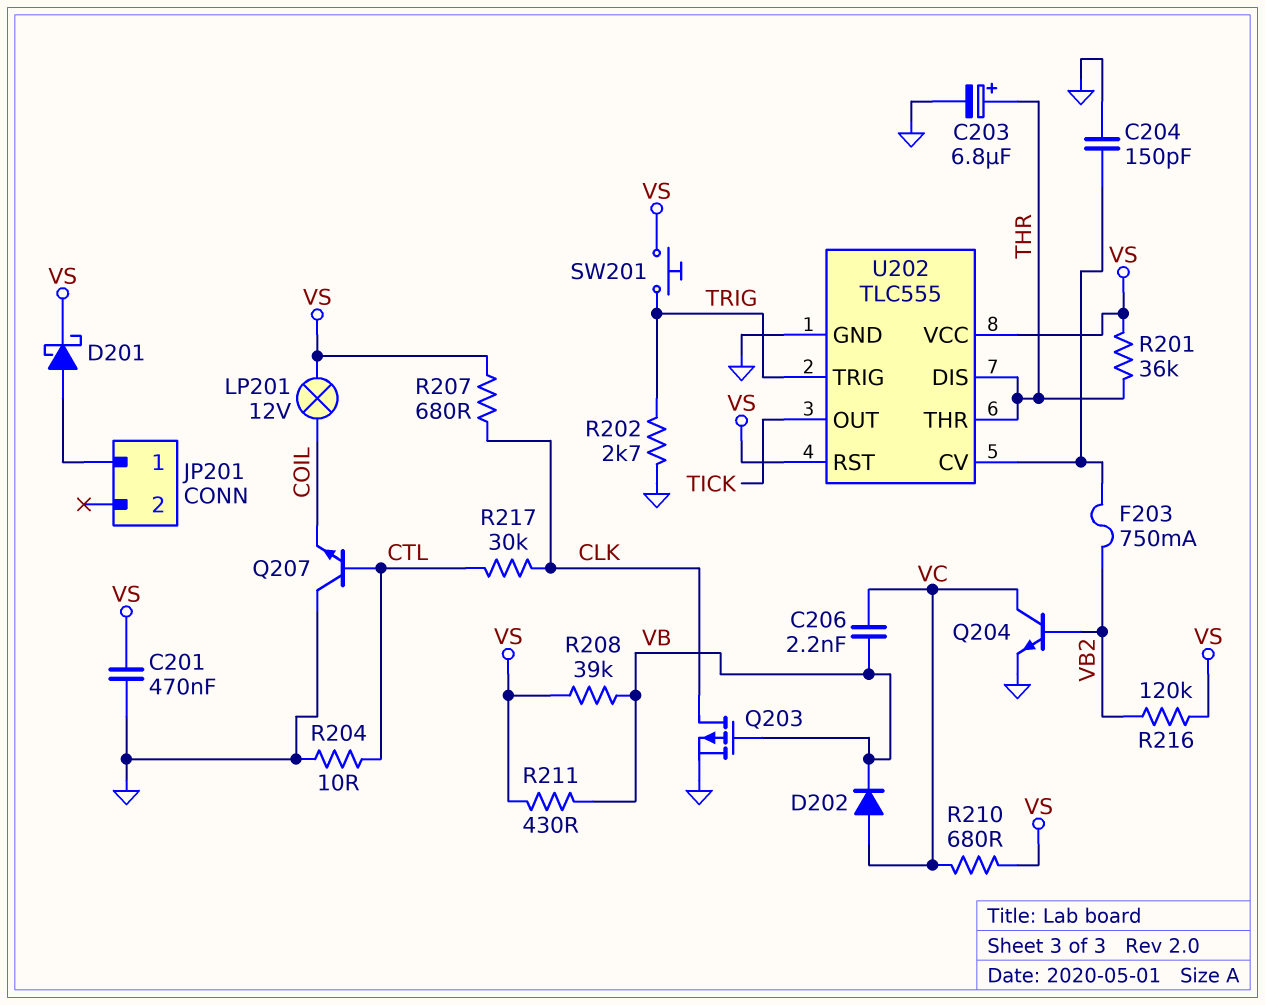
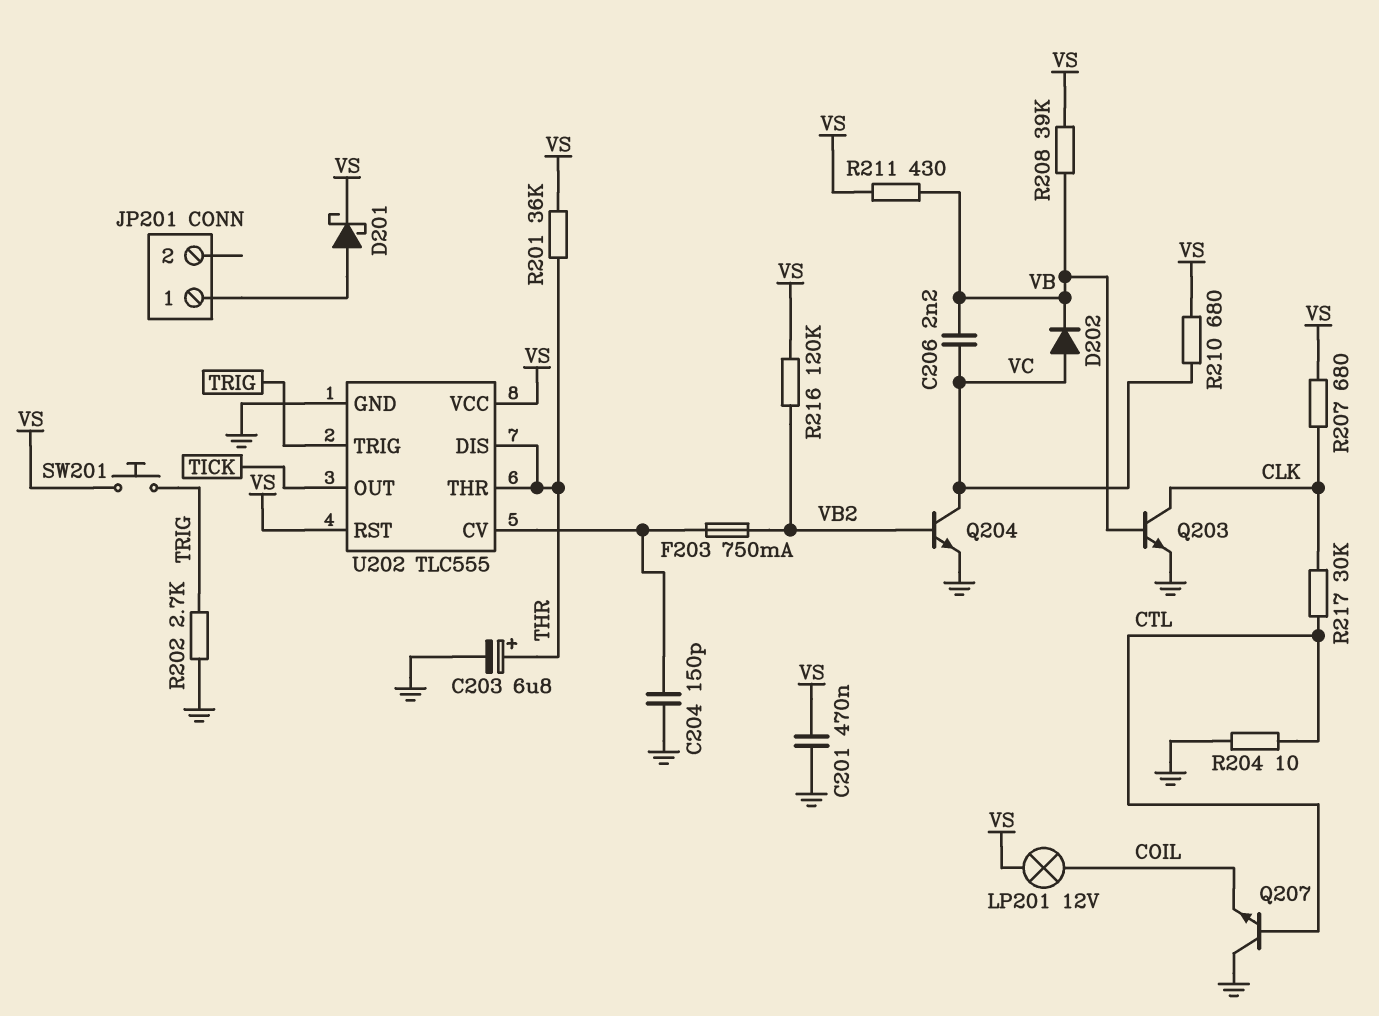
Q203: PMOS (G VB, D CLK, S GND) -> NPN (B VB, C CLK, E GND)

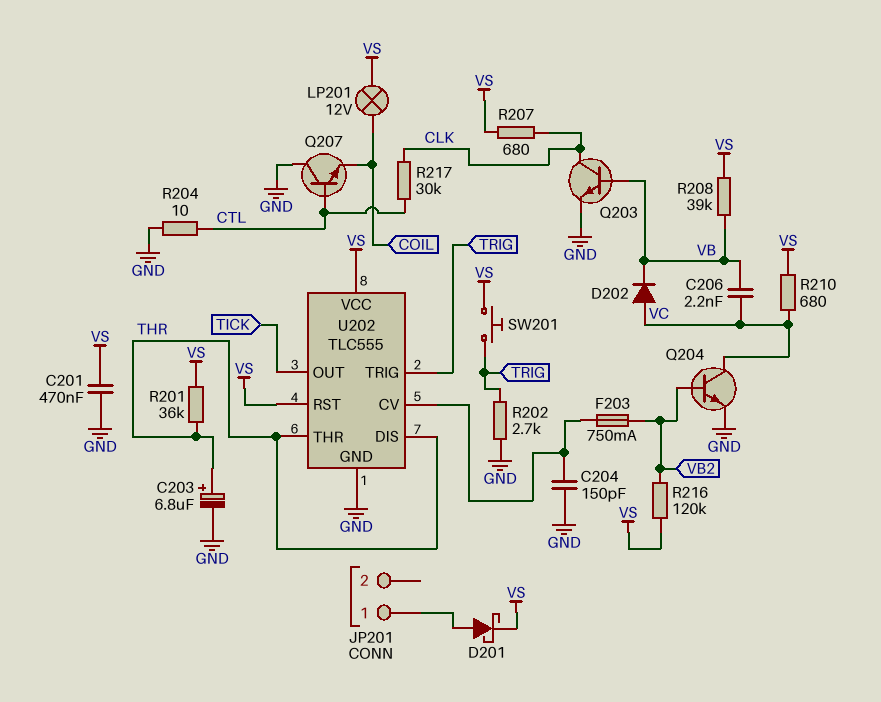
R211: 430 (VB, VS) -> none

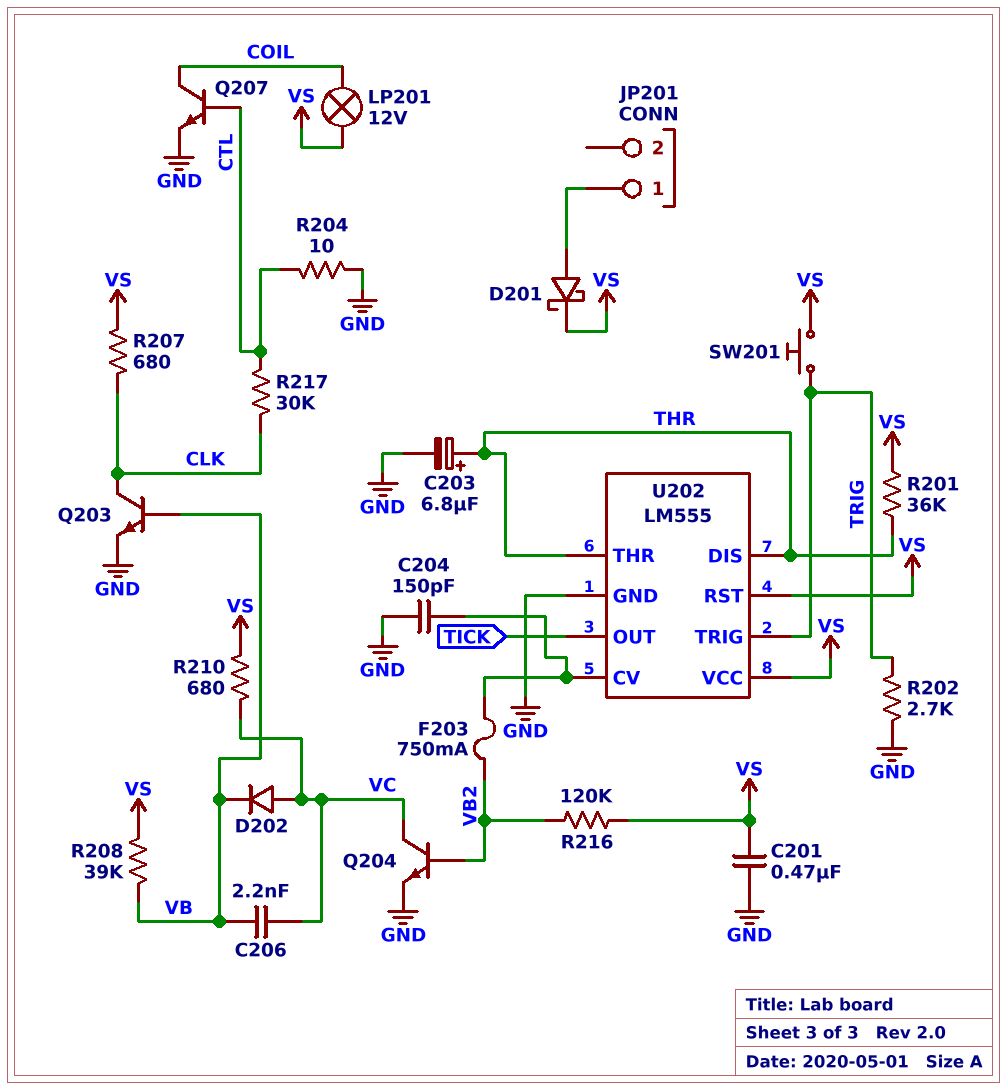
Q207: NPN (B CTL, C GND, E COIL) -> NPN (B CTL, C COIL, E GND)
U202: TLC555 -> LM555

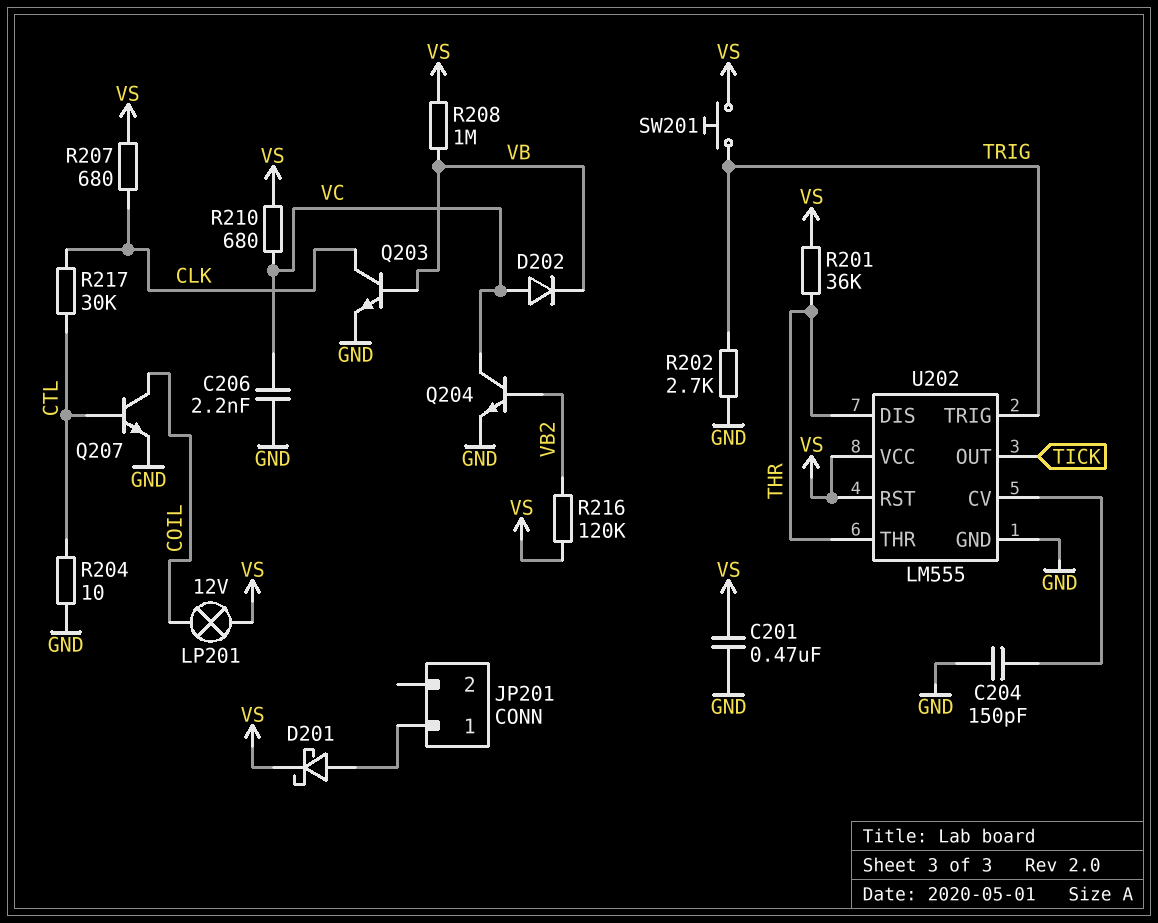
C203: 6.8uF (plus THR, minus GND) -> none
C206: 2.2nF (VB, VC) -> 2.2nF (GND, VC)
F203: 750mA (U202/CV, VB2) -> none
R208: 39k (VB, VS) -> 1M (VB, VS)

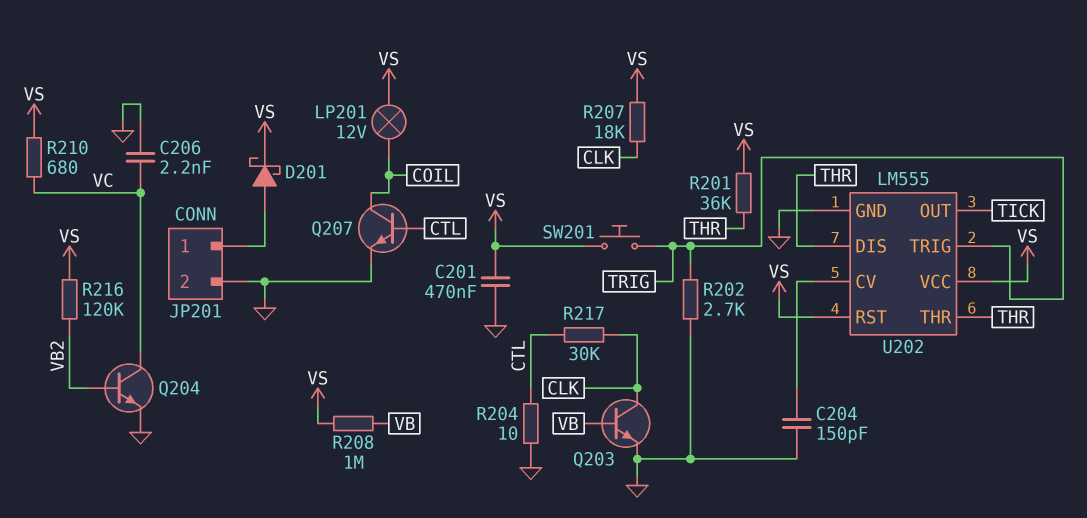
D202: diode (A VC, K VB) -> none
JP201 pin 2: none -> GND
R207: 680 (CLK, VS) -> 18k (CLK, VS)

